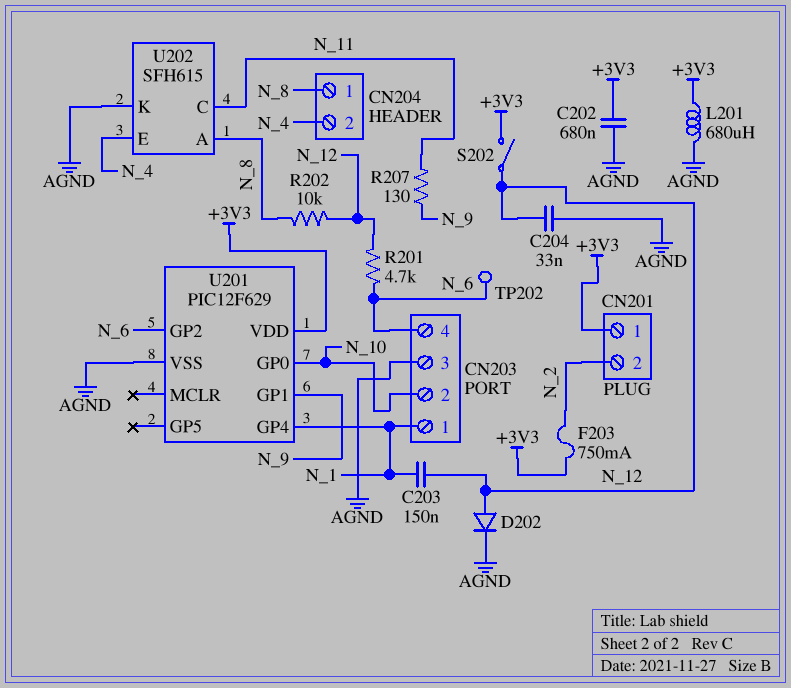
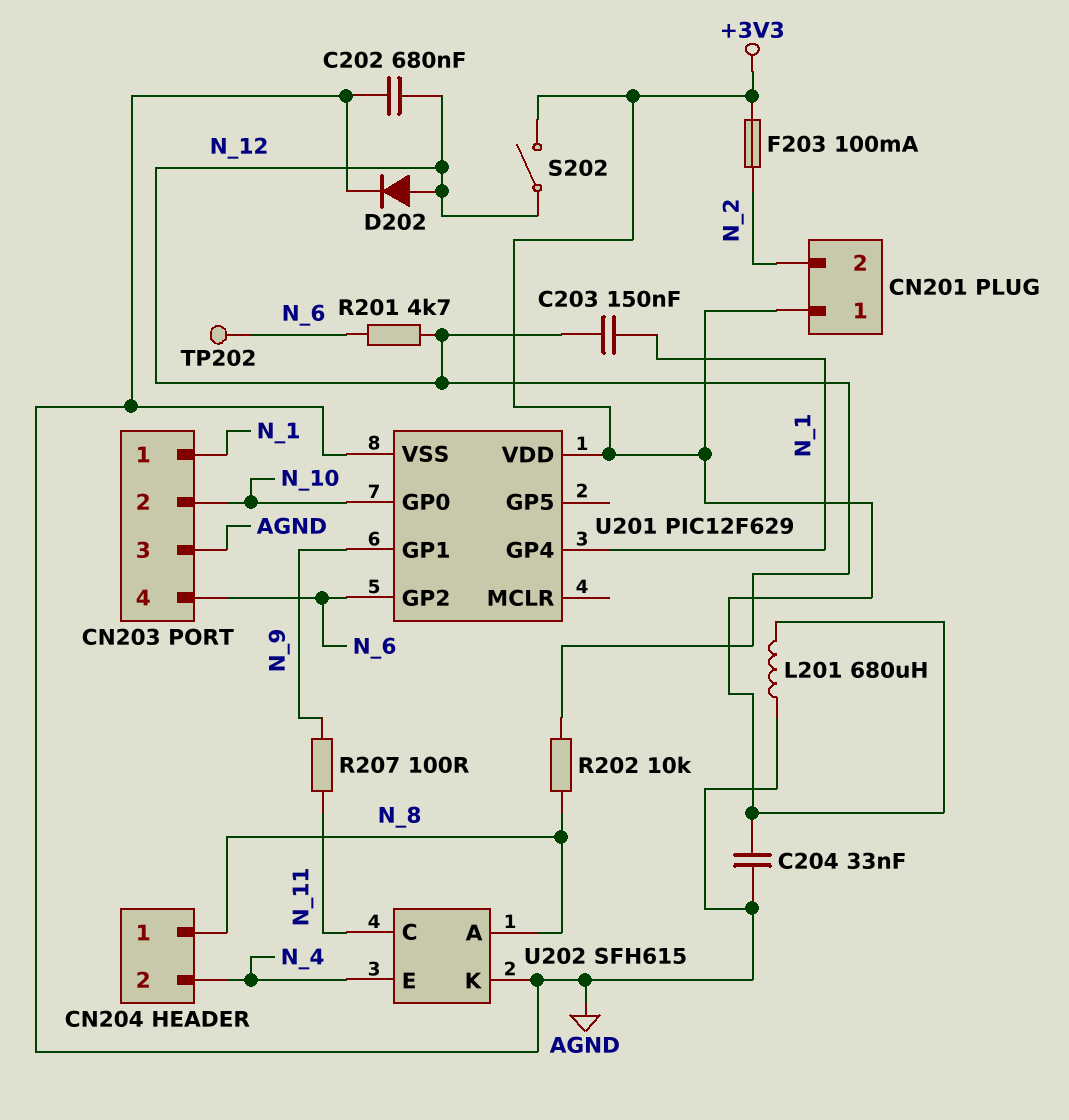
C202: 680nF (+3V3, AGND) -> 680nF (AGND, N_12)
C204: 33nF (AGND, N_12) -> 33nF (+3V3, AGND)
F203: 750mA (+3V3, N_2) -> 100mA (+3V3, N_2)
R207: 130 (N_9, N_11) -> 100 (N_9, N_11)

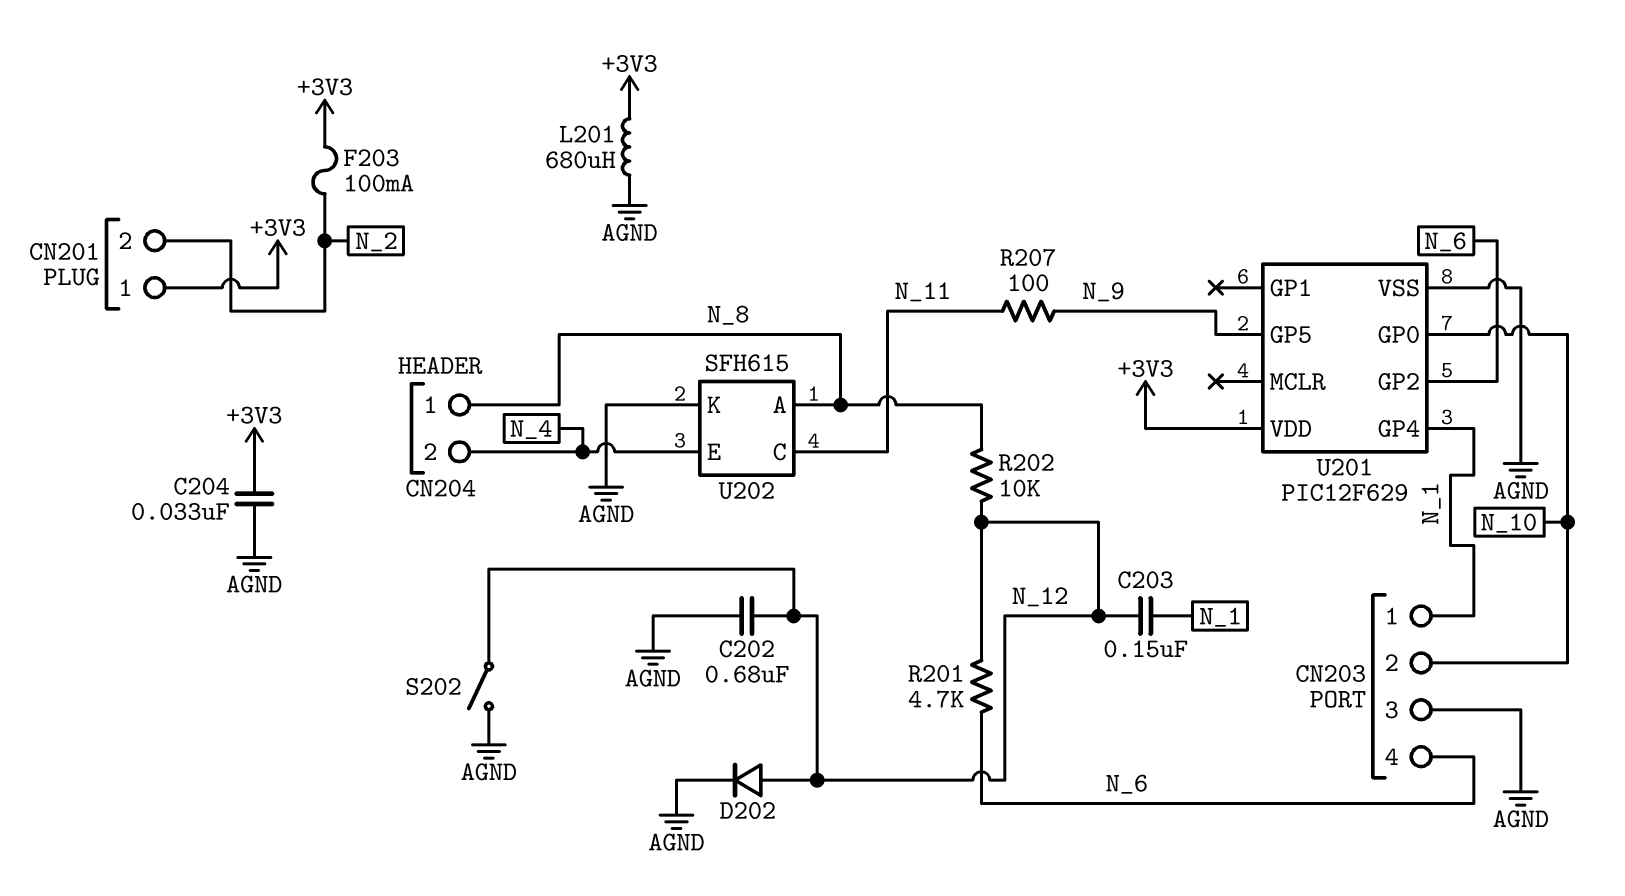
S202: switch (+3V3, N_12) -> switch (AGND, N_12)
TP202: test point (N_6) -> none
U201 pin GP1: N_9 -> none
U201 pin GP5: none -> N_9

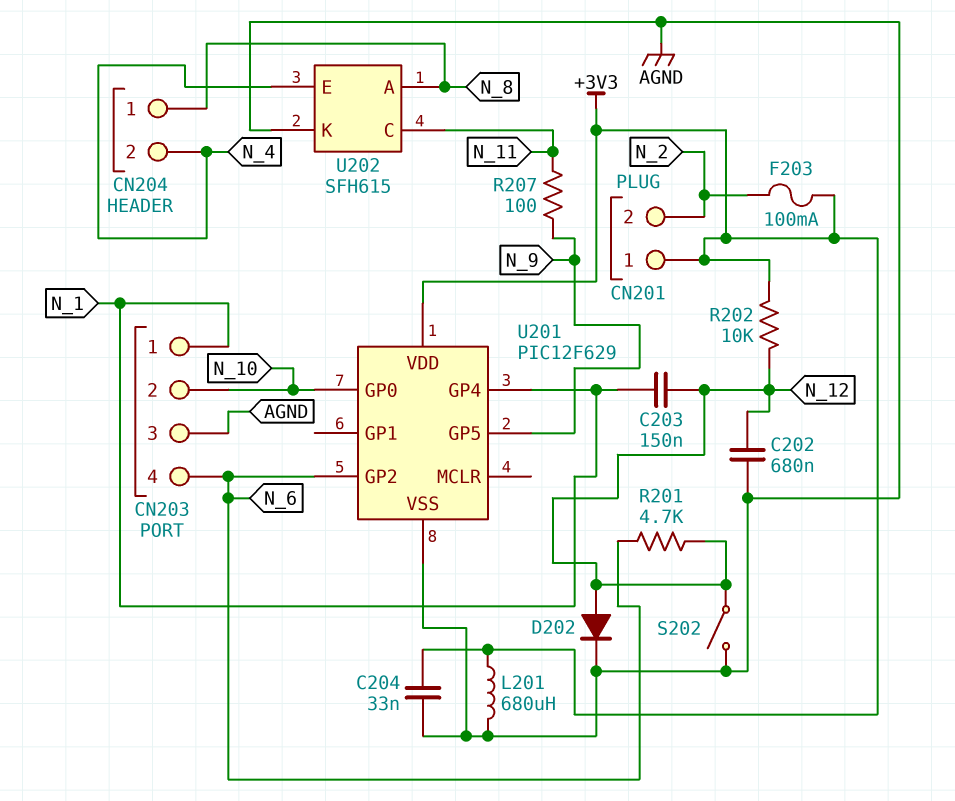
R202: 10k (N_8, N_12) -> 10k (+3V3, N_12)

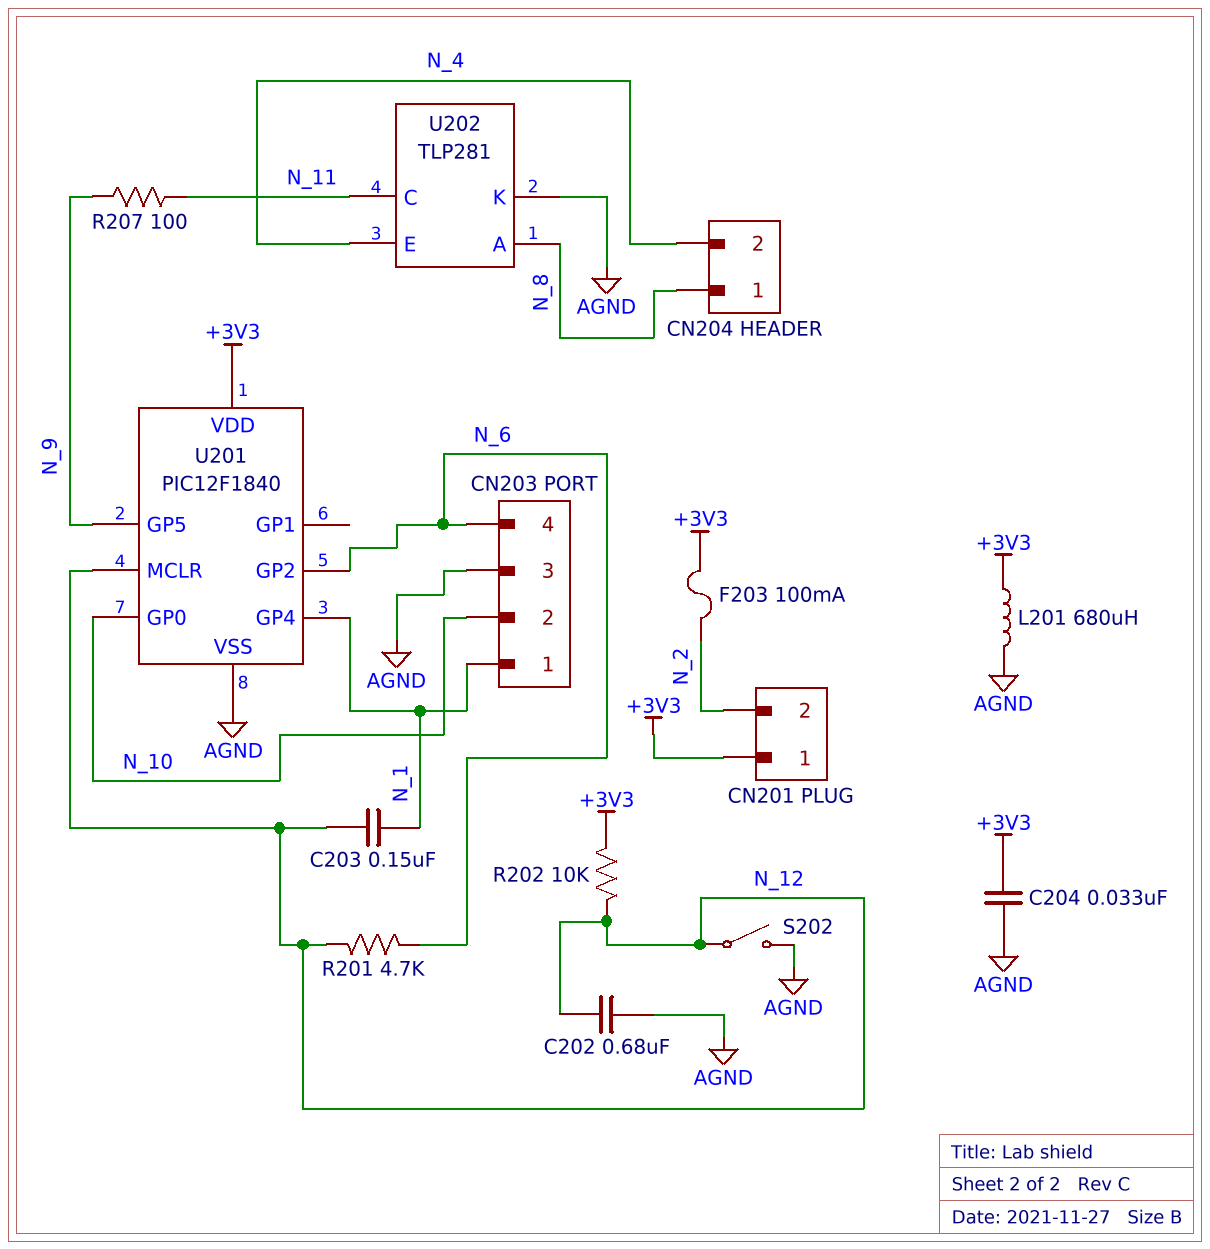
D202: diode (A N_12, K AGND) -> none
U201: PIC12F629 -> PIC12F1840
U201 pin MCLR: none -> N_12
U202: SFH615 -> TLP281

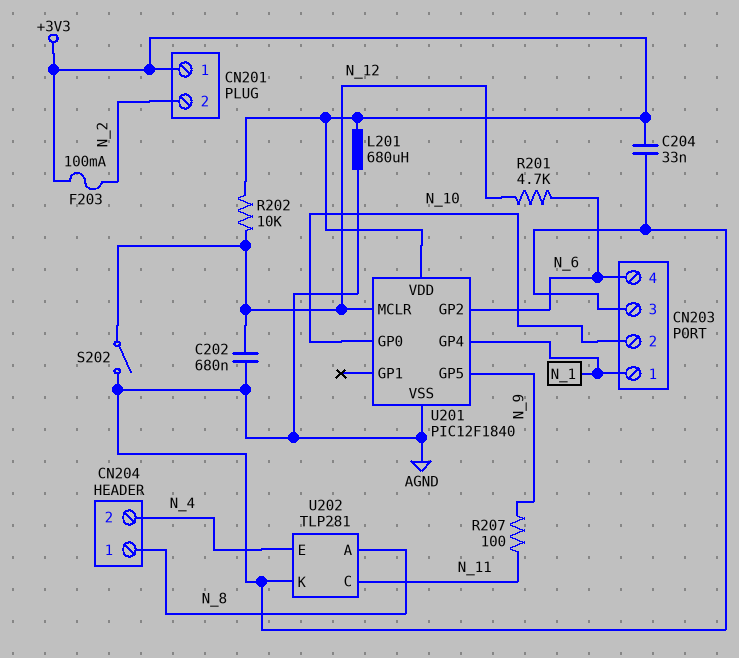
C203: 150nF (N_1, N_12) -> none

